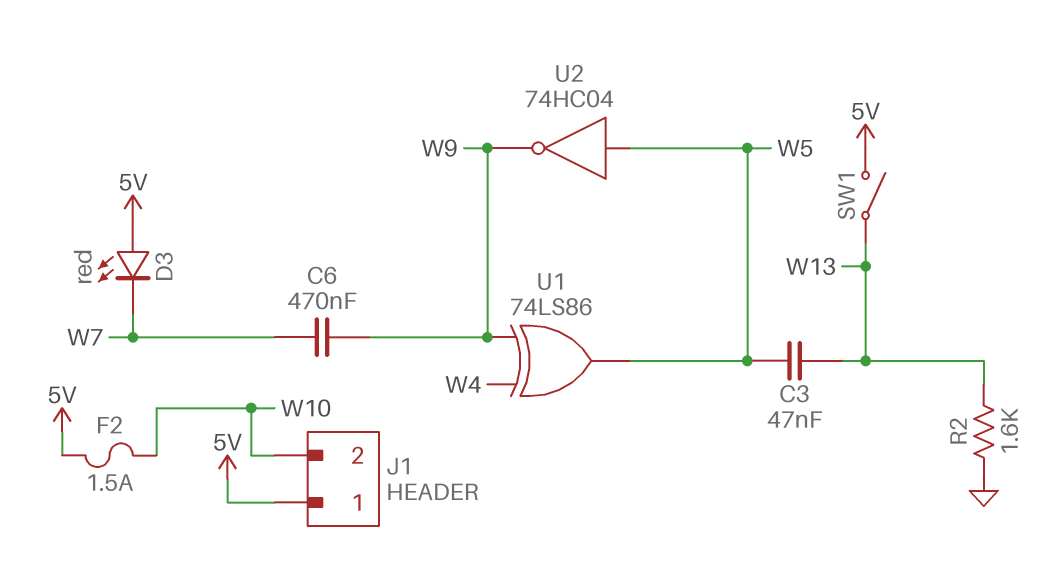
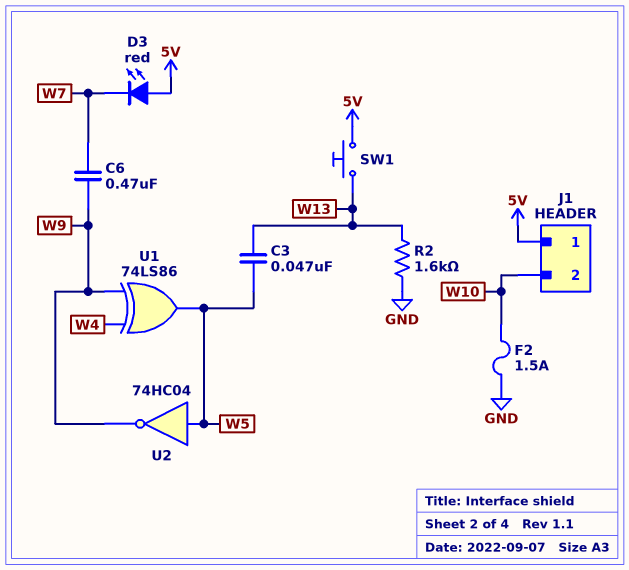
F2: 1.5A (5V, W10) -> 1.5A (GND, W10)
SW1: switch (5V, W13) -> button (5V, W13)

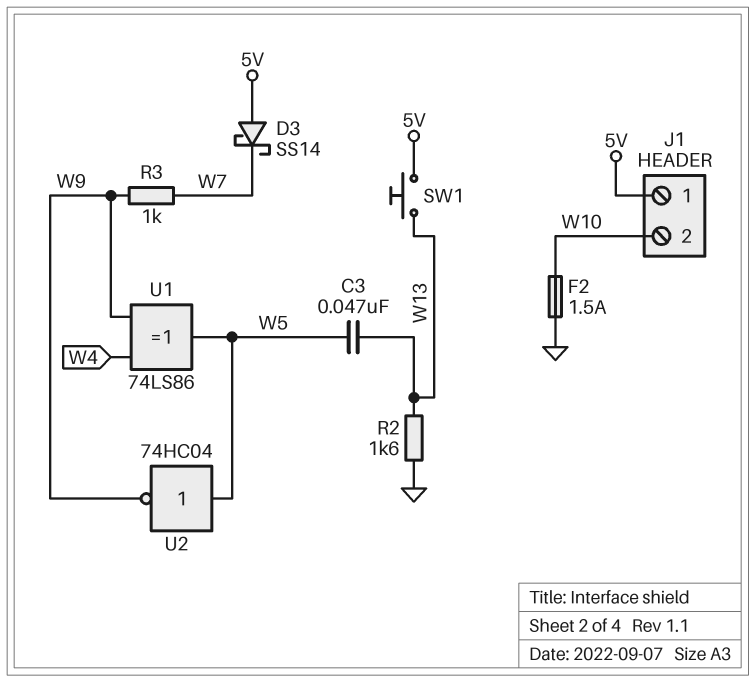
C6: 470nF (W7, W9) -> none
D3: LED red (A 5V, K W7) -> schottky SS14 (A 5V, K W7)
R3: none -> 1k (W7, W9)

